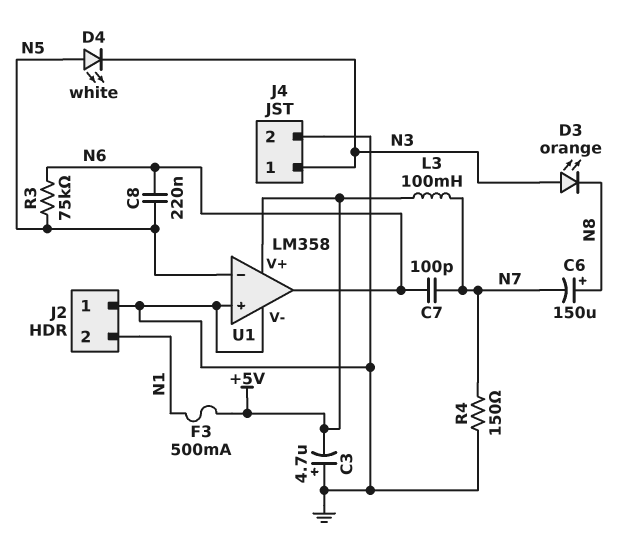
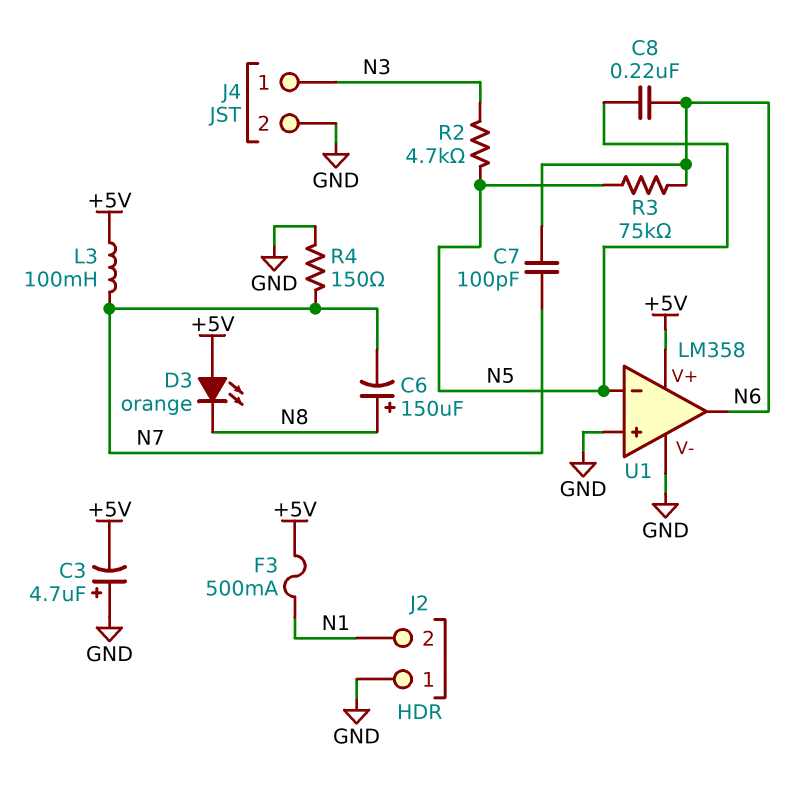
D3: LED orange (A N3, K N8) -> LED orange (A +5V, K N8)
D4: LED white (A N5, K N3) -> none
R2: none -> 4.7k (N3, N5)

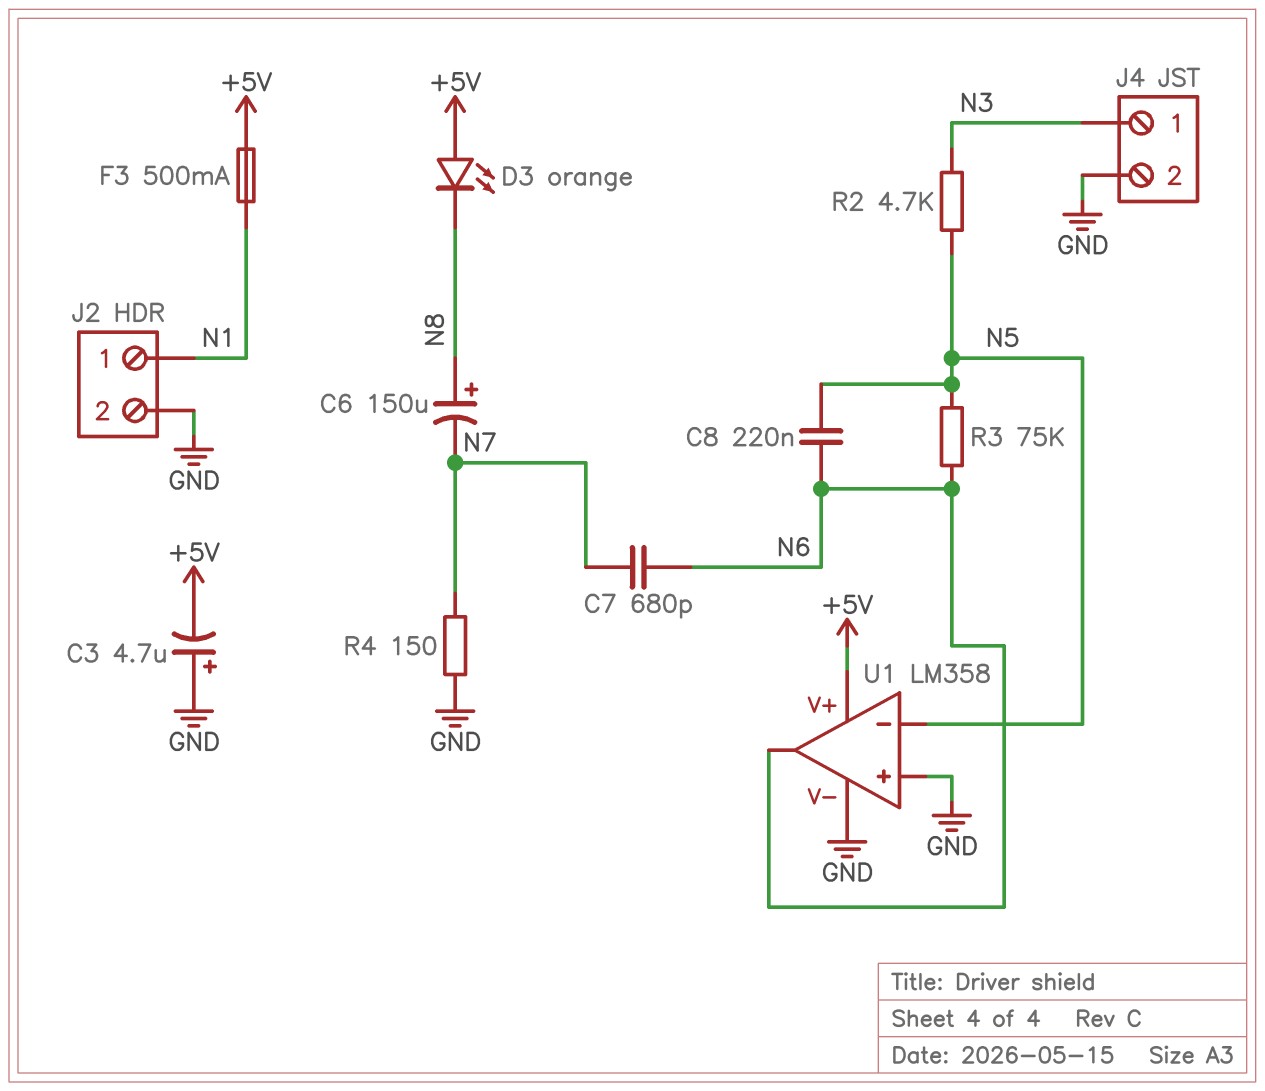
C7: 100pF (N6, N7) -> 680pF (N6, N7)
J2 pin 1: GND -> N1
J2 pin 2: N1 -> GND
L3: 100mH (+5V, N7) -> none

